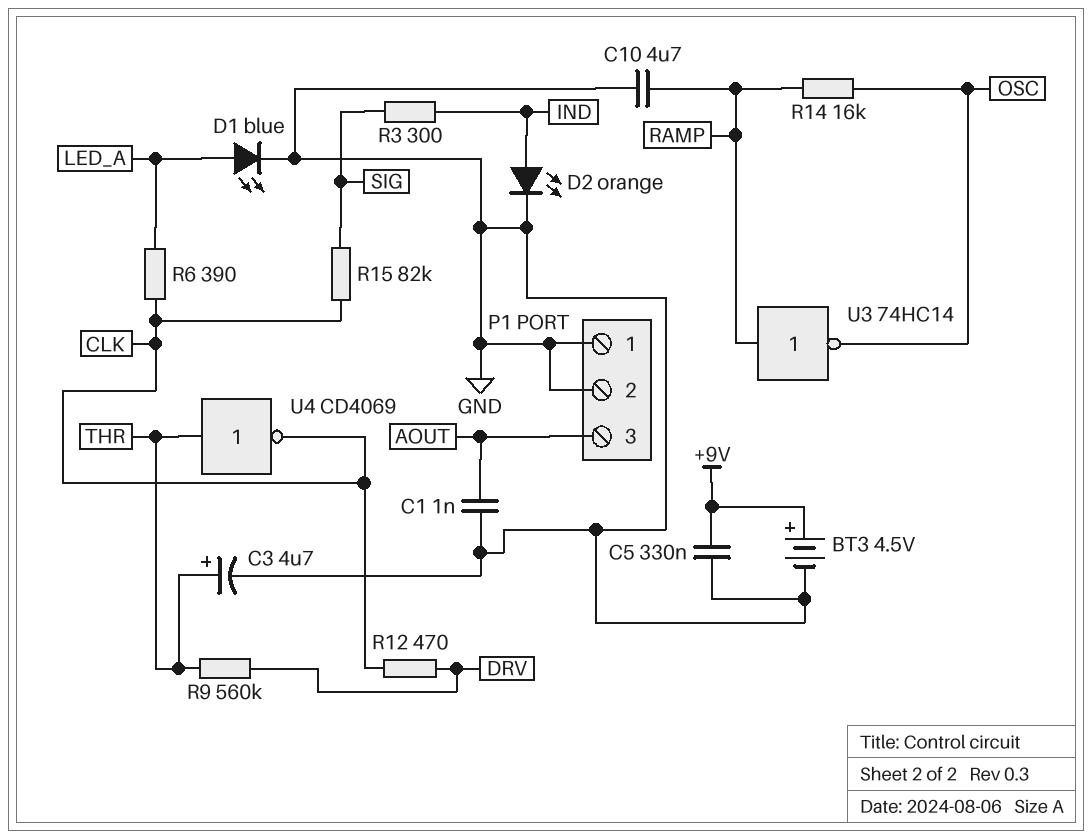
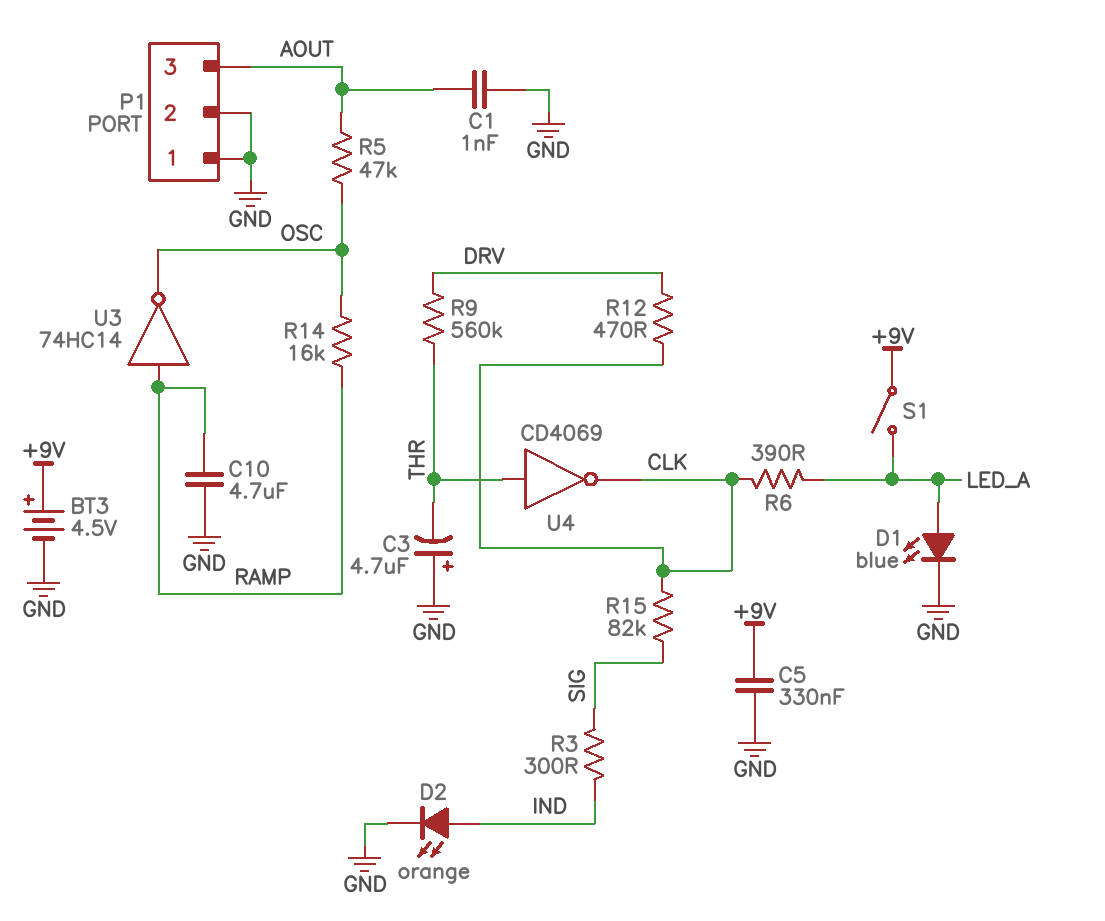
C3: 4.7uF (plus THR, minus GND) -> 4.7uF (plus GND, minus THR)
R5: none -> 47k (AOUT, OSC)
S1: none -> switch (+9V, LED_A)

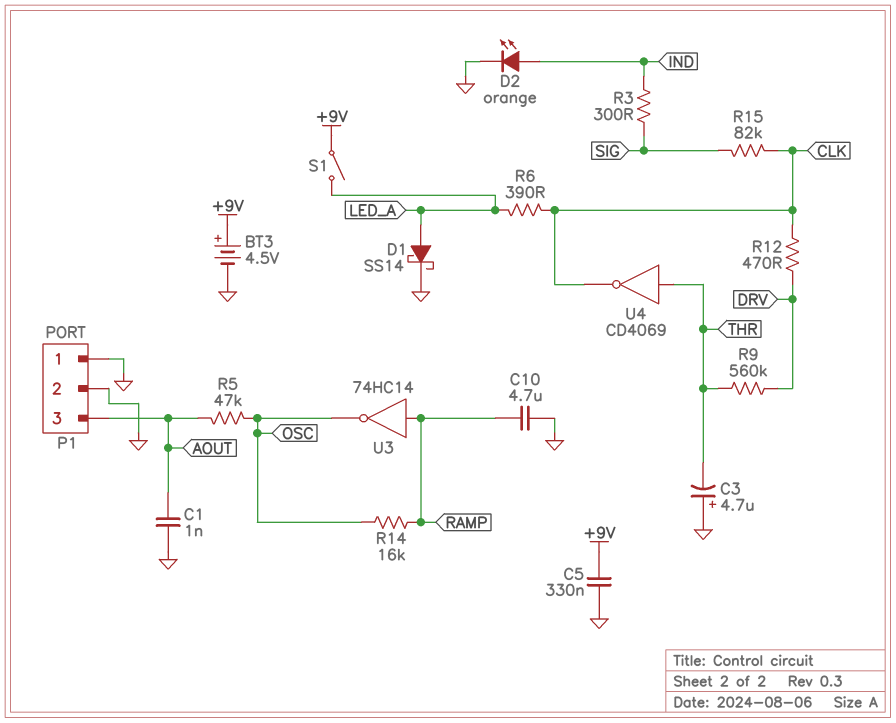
D1: LED blue (A LED_A, K GND) -> schottky SS14 (A LED_A, K GND)

